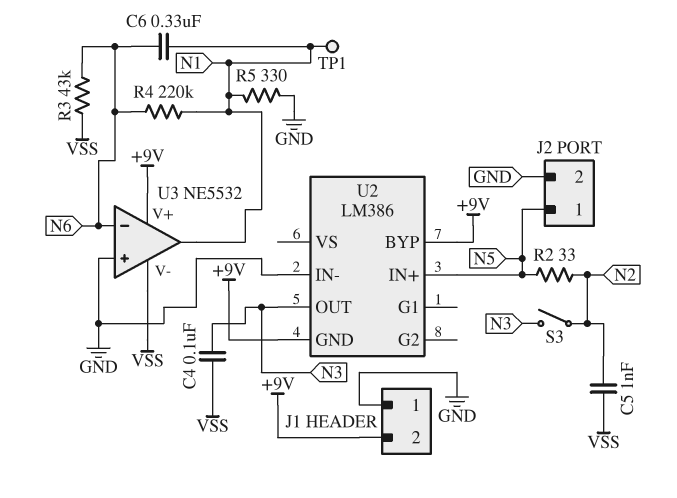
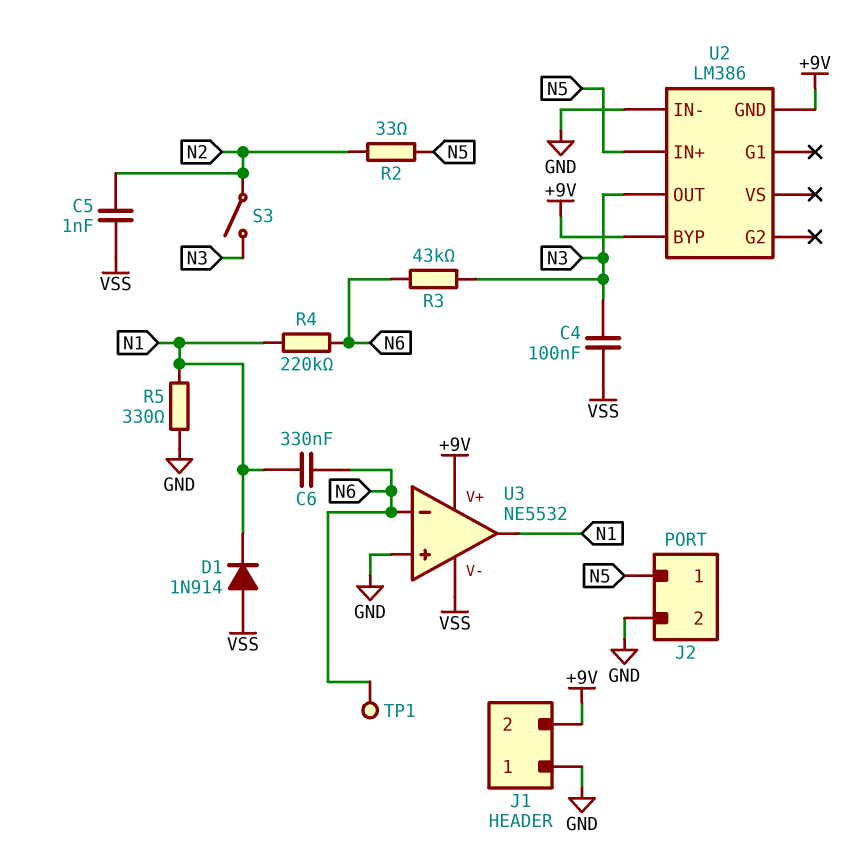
D1: none -> diode 1N914 (A VSS, K N1)
R3: 43k (N6, VSS) -> 43k (N3, N6)
TP1: test point (N1) -> test point (N6)

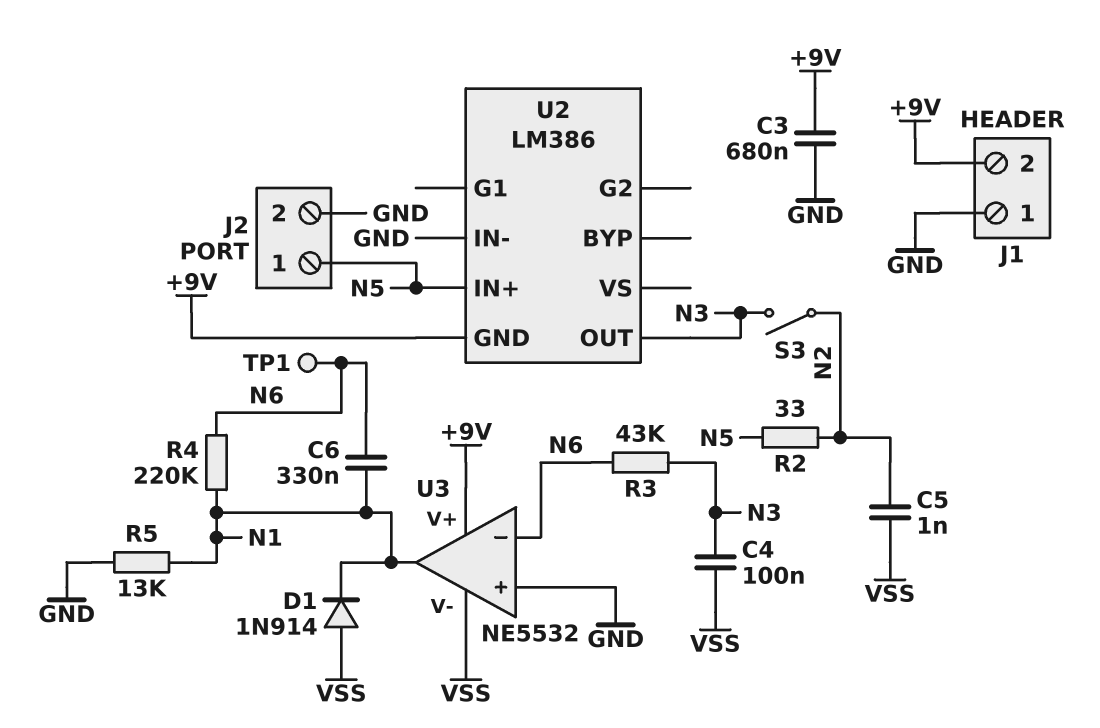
C3: none -> 680nF (+9V, GND)
R5: 330 (GND, N1) -> 13k (GND, N1)
U2 pin BYP: +9V -> none

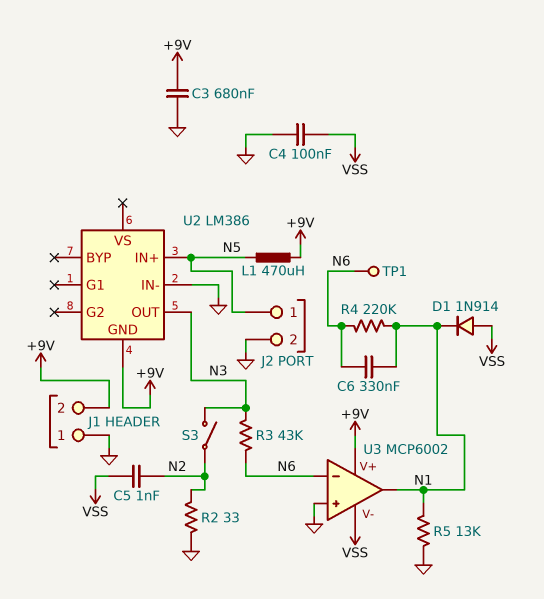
C4: 100nF (N3, VSS) -> 100nF (GND, VSS)
L1: none -> 470uH (+9V, N5)
R2: 33 (N2, N5) -> 33 (GND, N2)
U3: NE5532 -> MCP6002

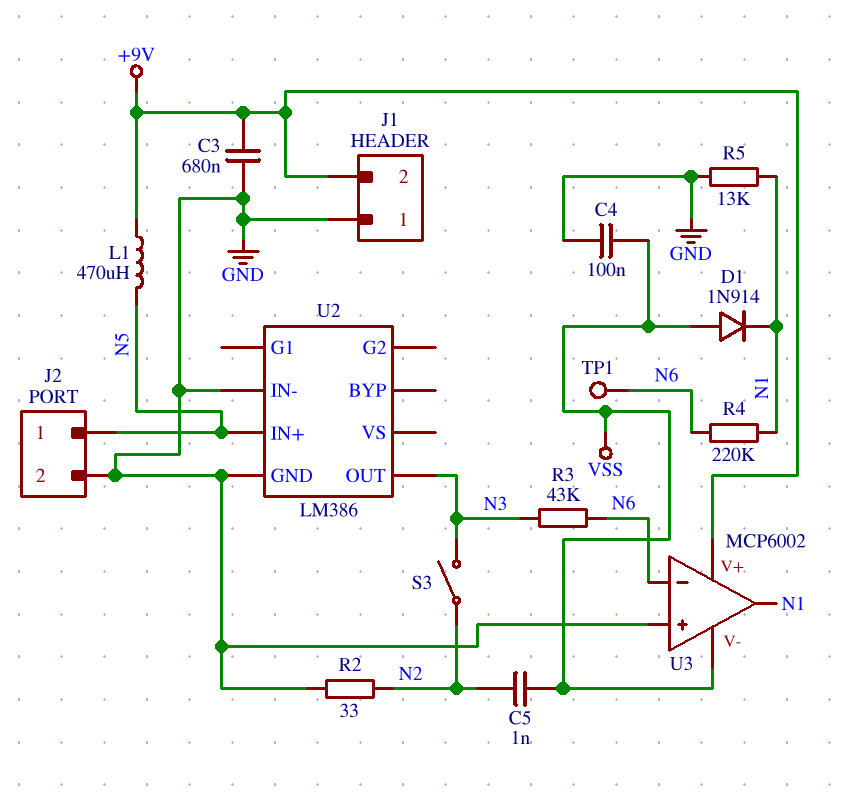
C6: 330nF (N1, N6) -> none
U2 pin GND: +9V -> GND

